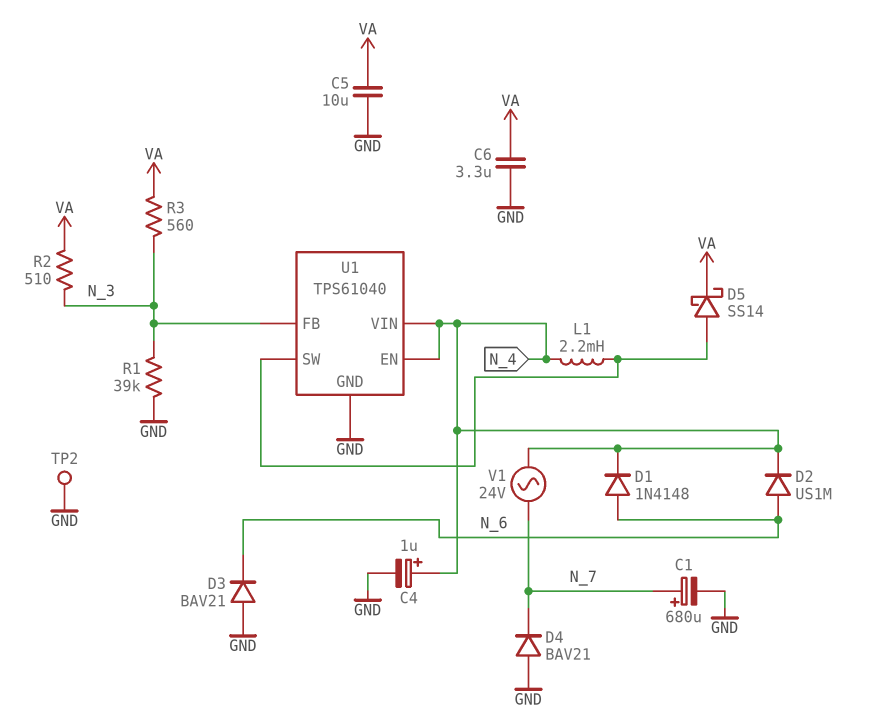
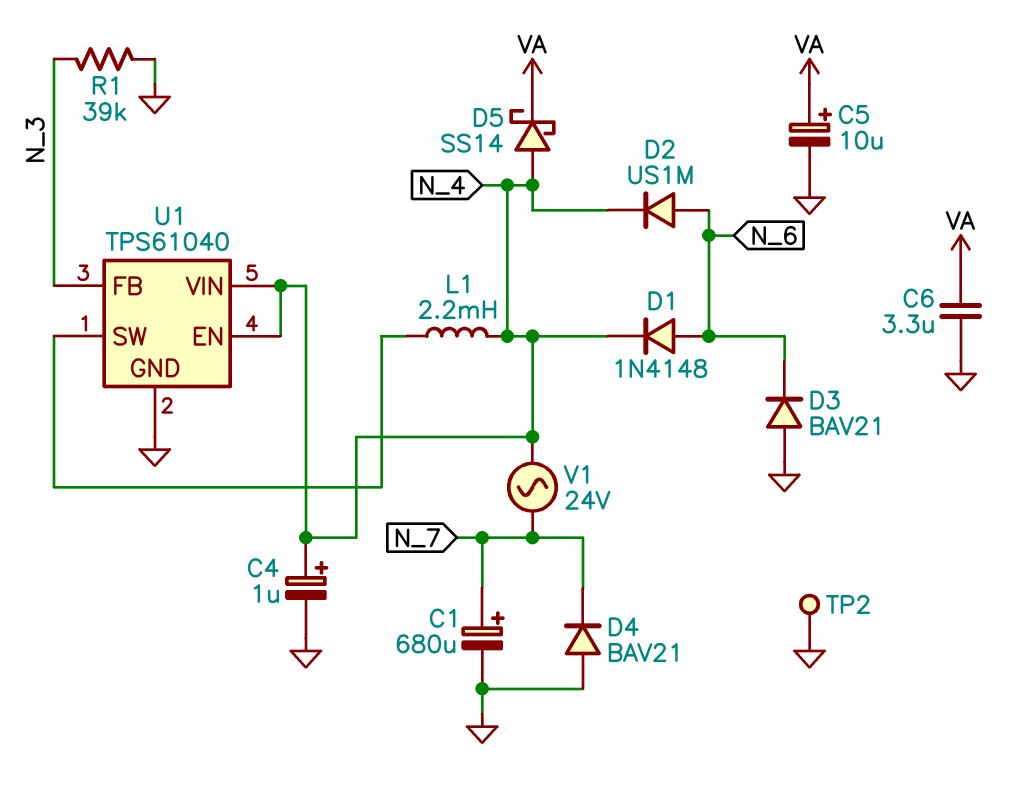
C5: 10uF (GND, VA) -> 10uF (plus VA, minus GND)
D5: schottky SS14 (A U1/SW, K VA) -> schottky SS14 (A N_4, K VA)
R2: 510 (N_3, VA) -> none
R3: 560 (N_3, VA) -> none

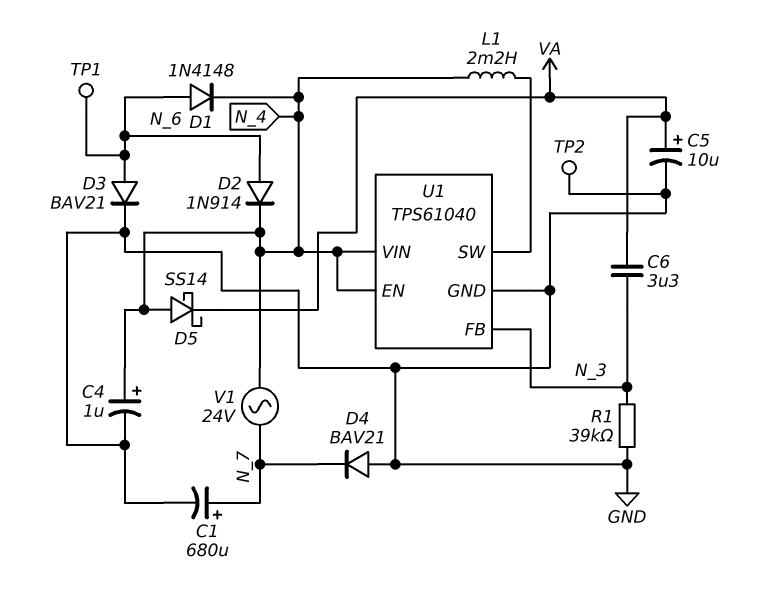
C6: 3.3uF (GND, VA) -> 3.3uF (N_3, VA)
D2: diode US1M (A N_6, K N_4) -> diode 1N914 (A N_6, K N_4)
D3: diode BAV21 (A GND, K N_6) -> diode BAV21 (A N_6, K GND)
TP1: none -> test point (N_6)

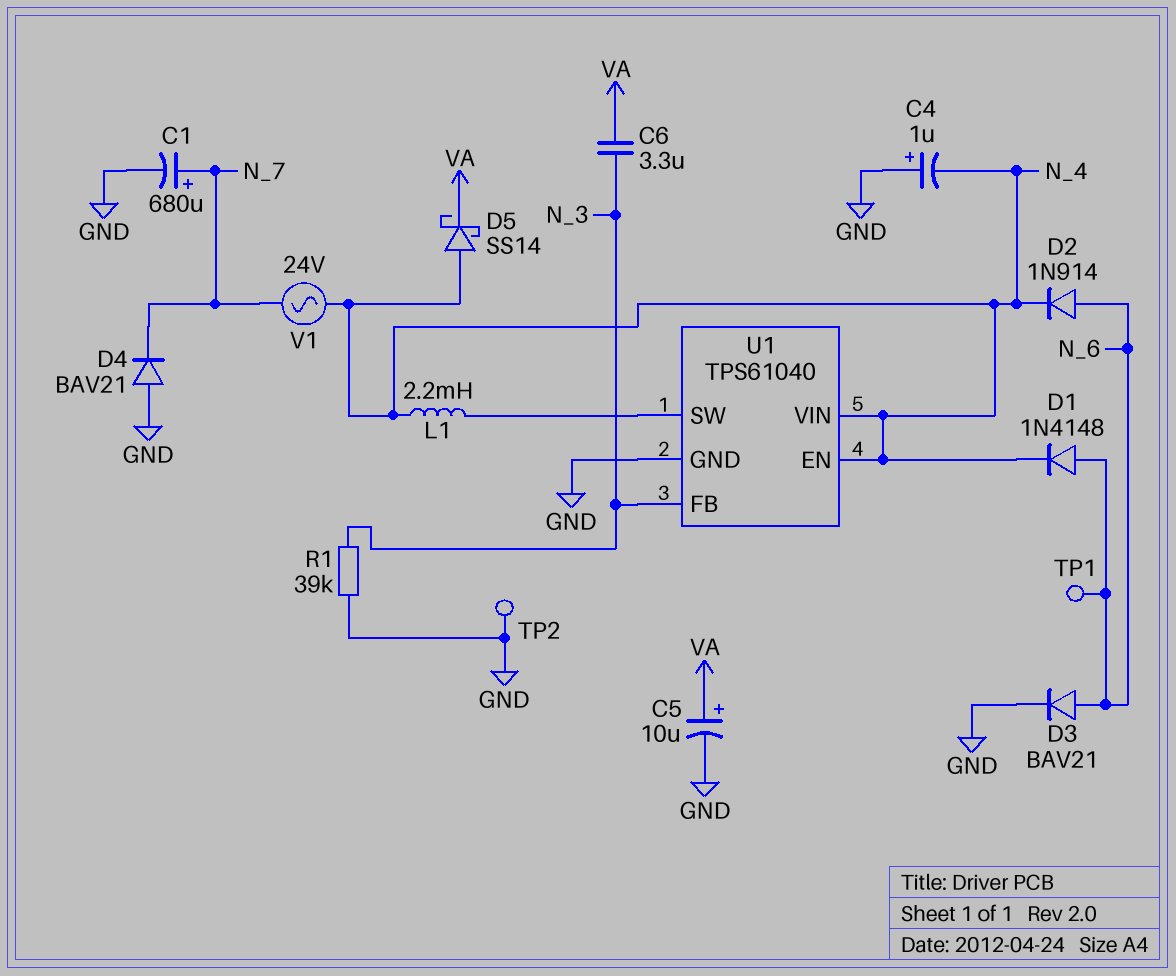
C4: 1uF (plus N_4, minus GND) -> 1uF (plus GND, minus N_4)

